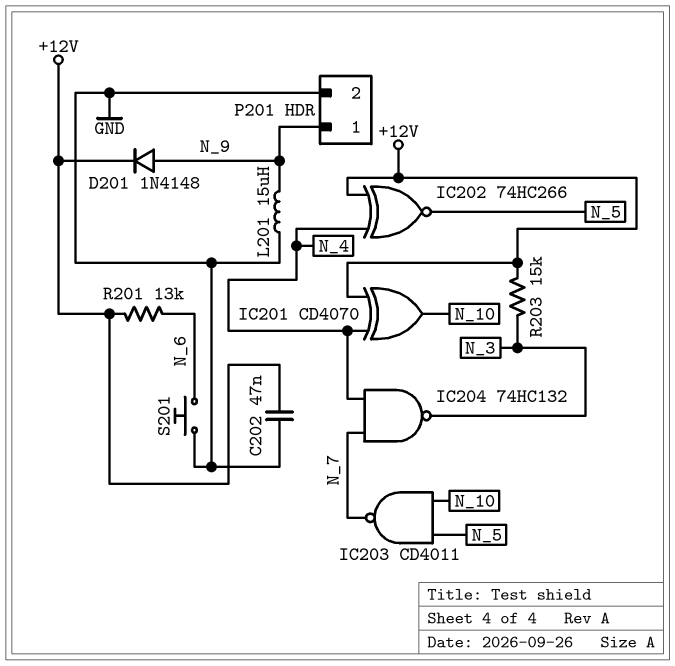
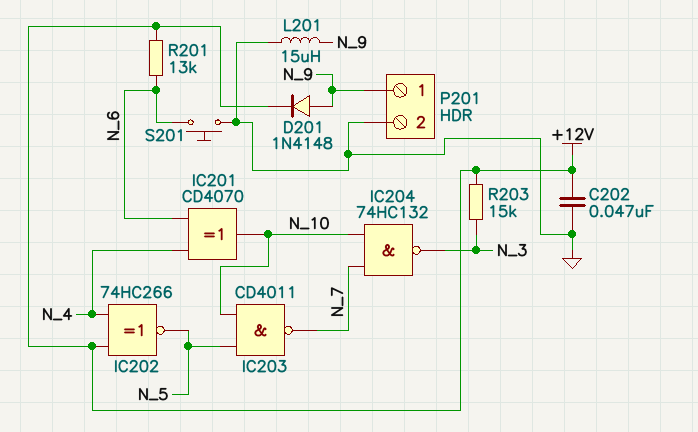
IC201: XOR CD4070 (in +12V, in N_4, out N_10) -> XOR CD4070 (in N_4, in N_6, out N_10)
IC204: NAND 74HC132 (in N_4, in N_7, out N_3) -> NAND 74HC132 (in N_7, in N_10, out N_3)

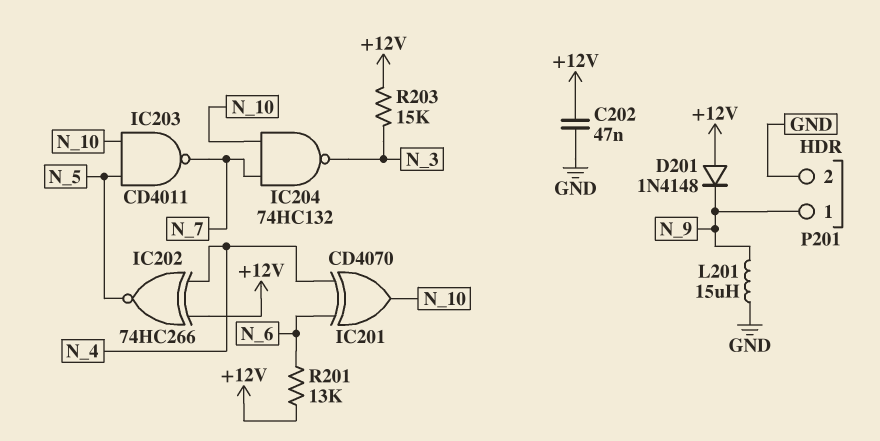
D201: diode 1N4148 (A N_9, K +12V) -> diode 1N4148 (A +12V, K N_9)
S201: button (GND, N_6) -> none

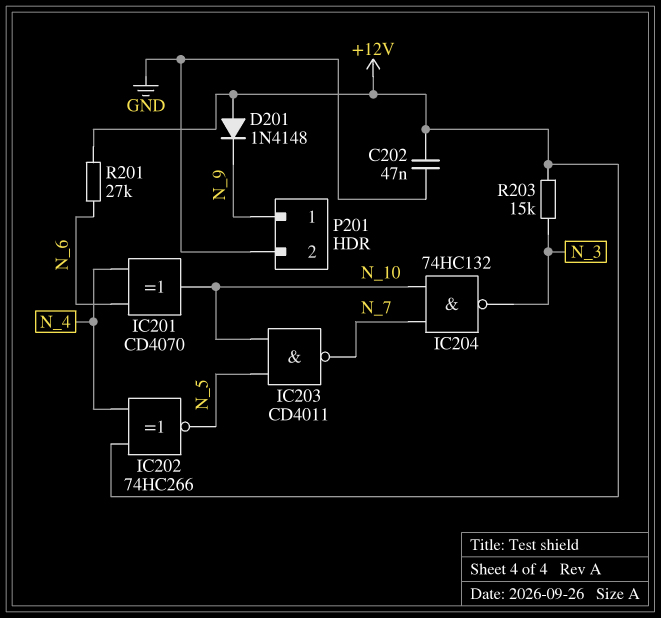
L201: 15uH (GND, N_9) -> none
R201: 13k (+12V, N_6) -> 27k (+12V, N_6)

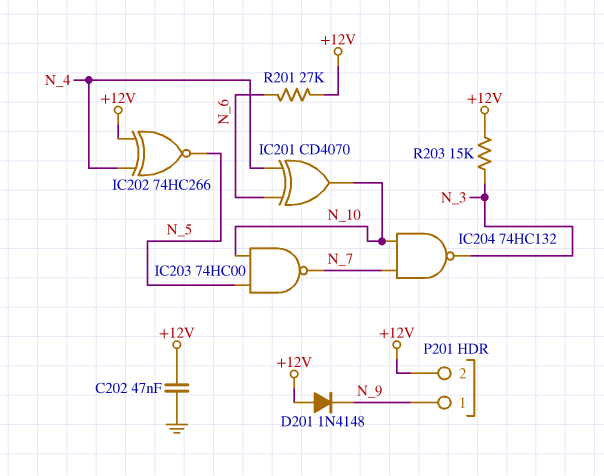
IC203: NAND CD4011 (in N_5, in N_10, out N_7) -> NAND 74HC00 (in N_5, in N_10, out N_7)
P201 pin 2: GND -> +12V

